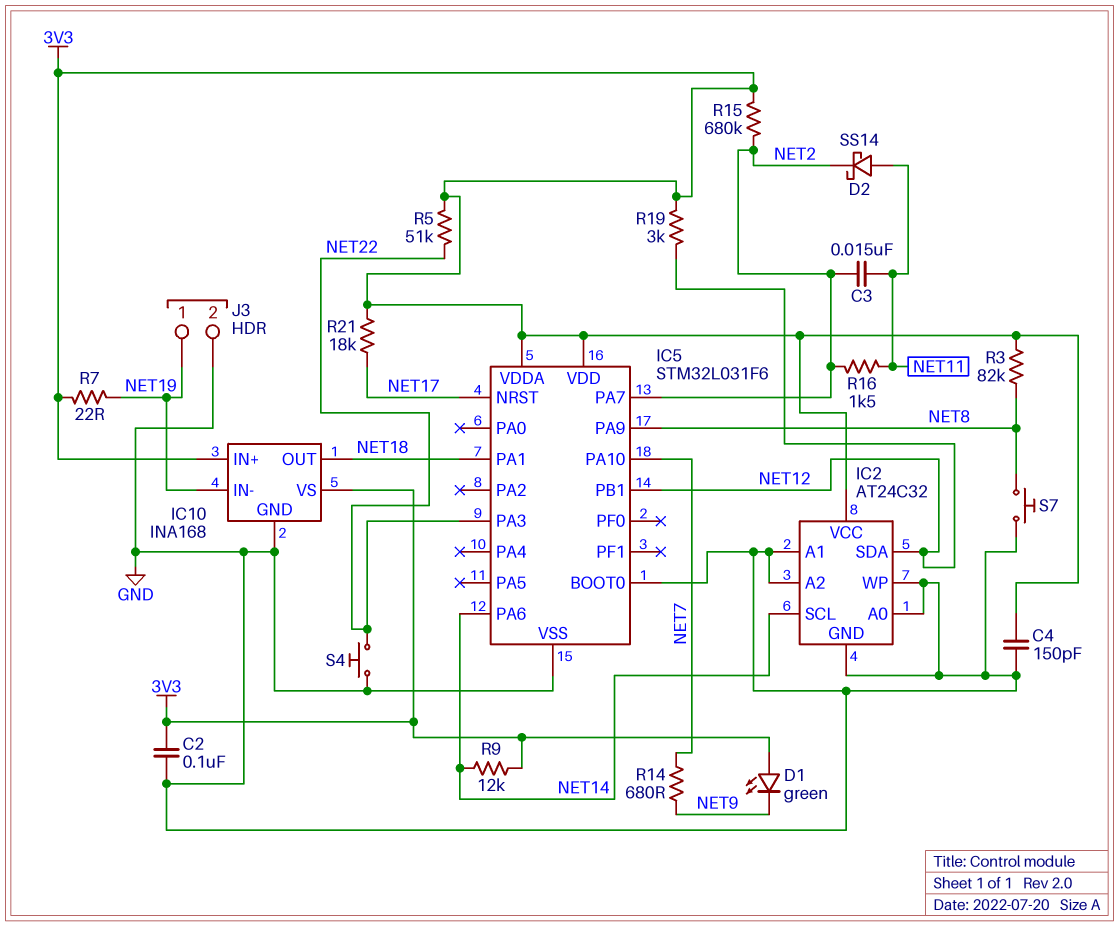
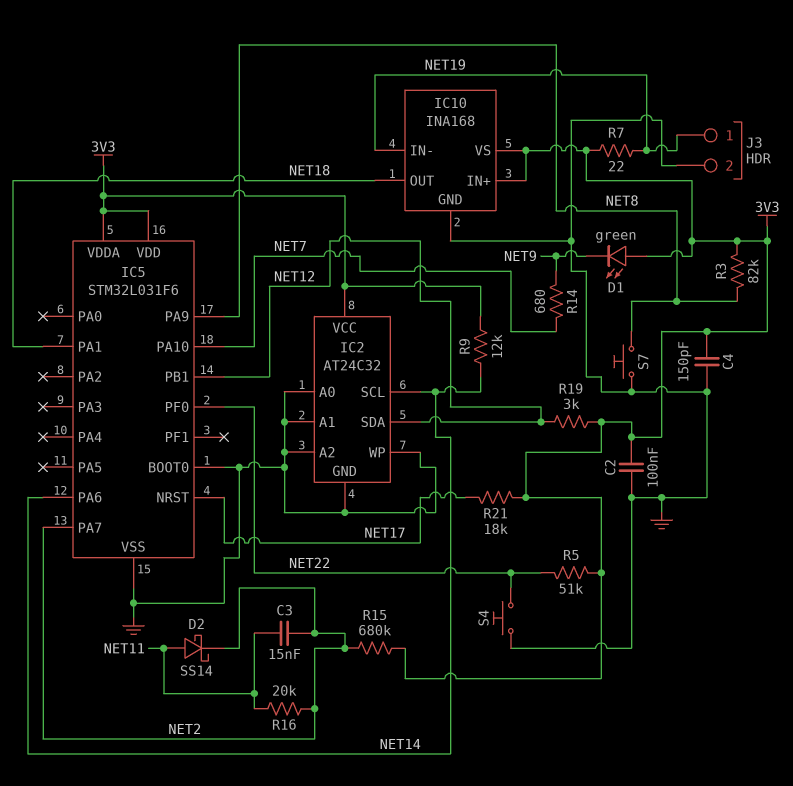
IC5 pin PA3: NET22 -> none
IC5 pin PF0: none -> NET22
R16: 1.5k (NET2, NET11) -> 20k (NET2, NET11)

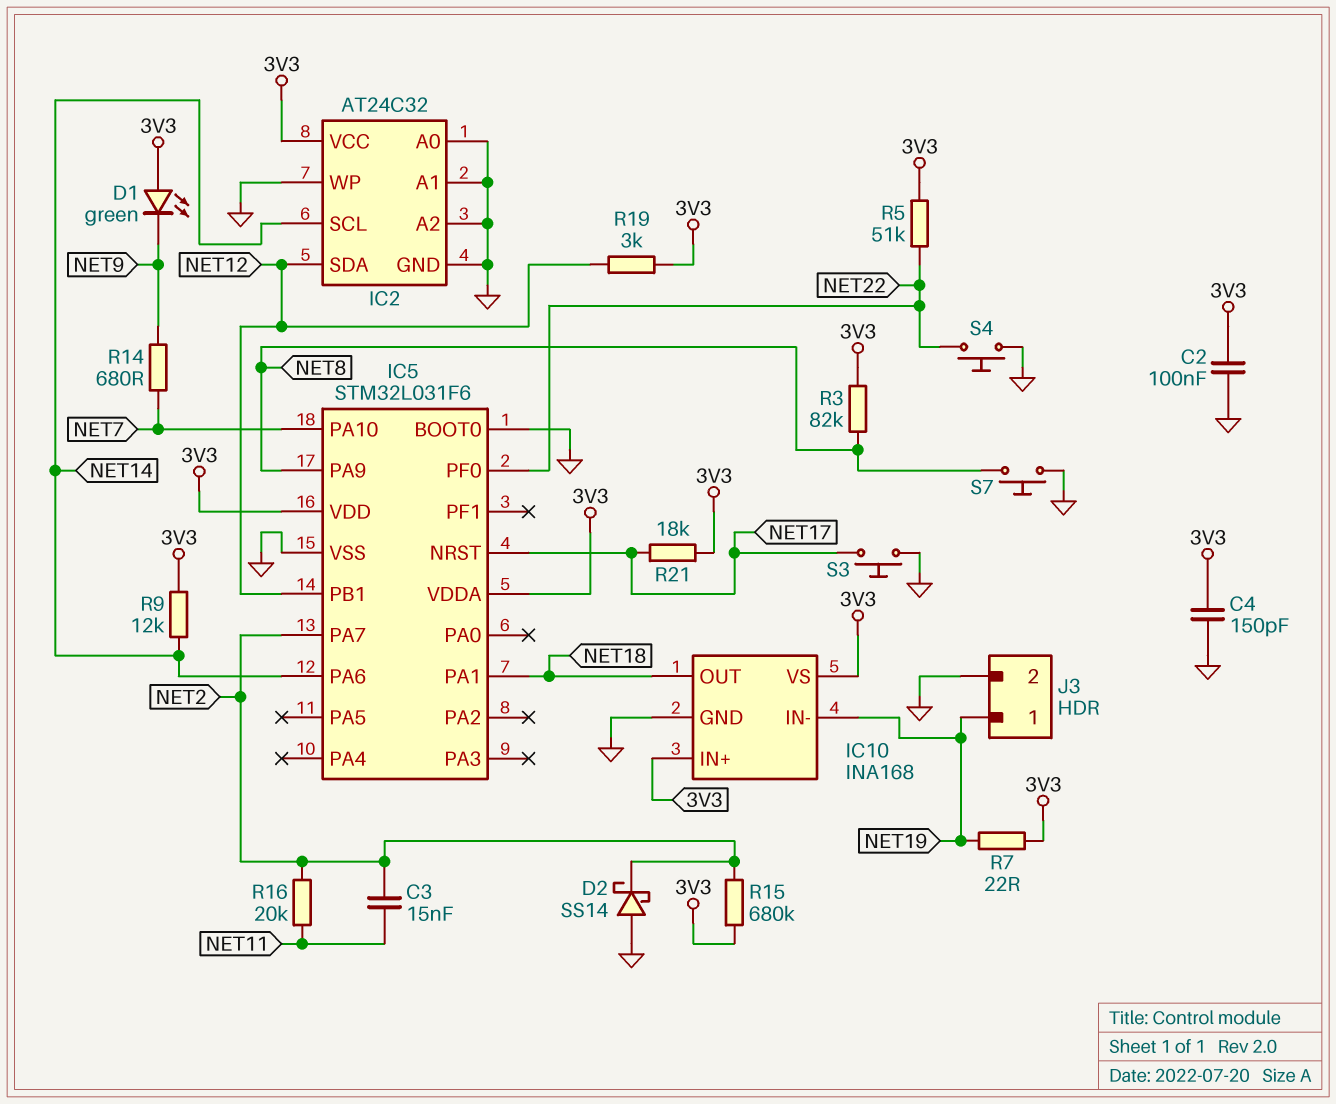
D2: schottky SS14 (A NET11, K NET2) -> schottky SS14 (A GND, K NET2)
S3: none -> button (GND, NET17)

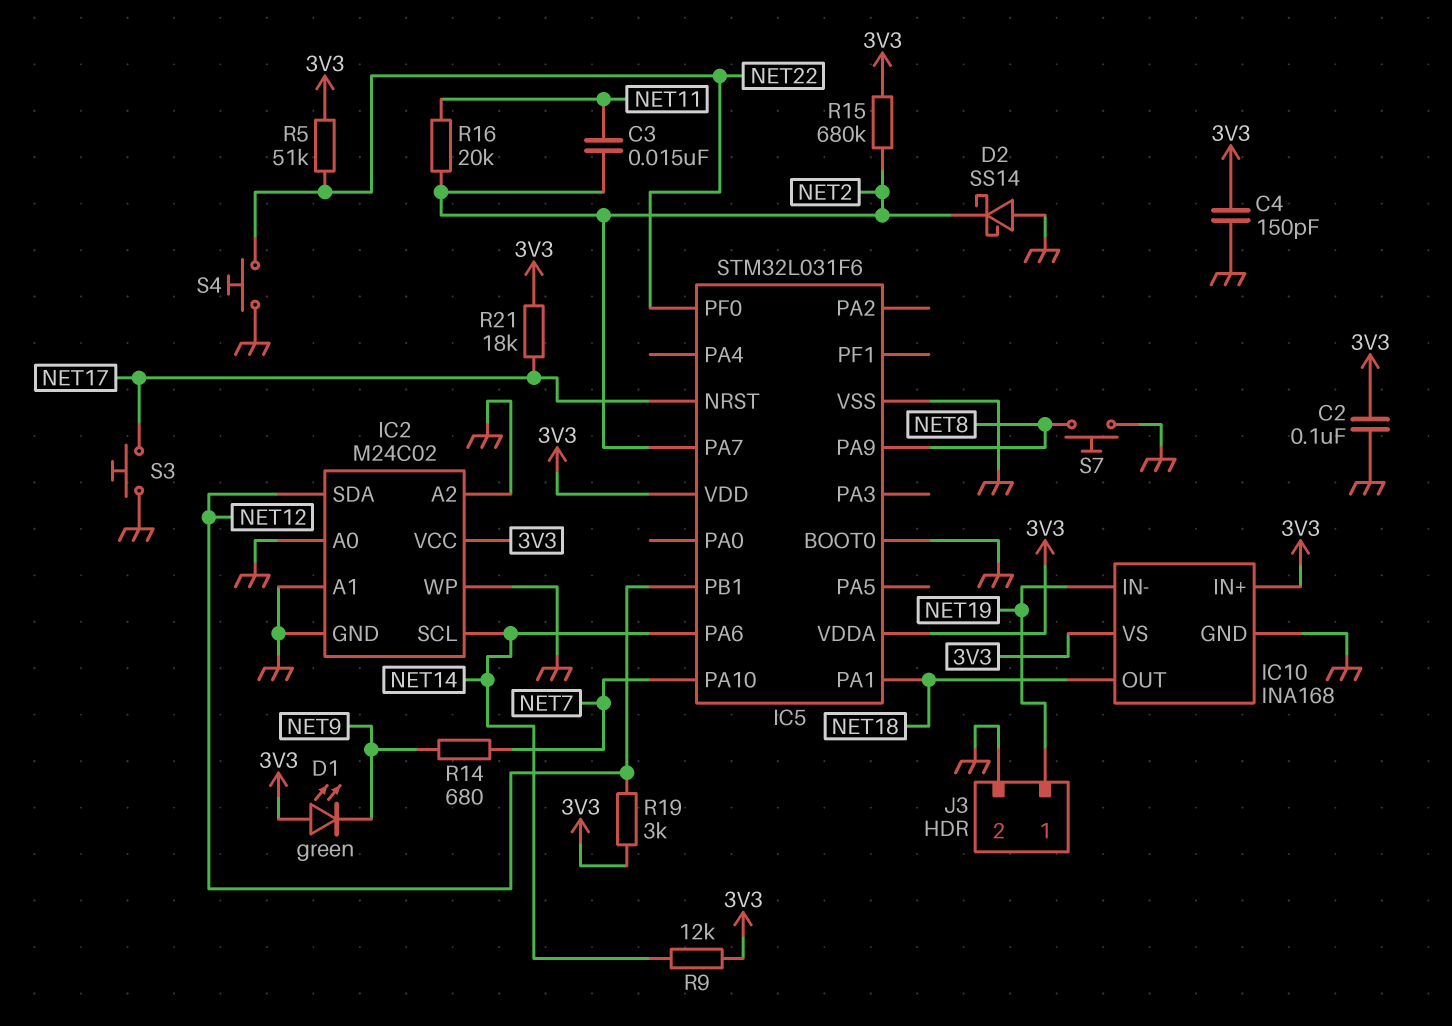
IC2: AT24C32 -> M24C02
R3: 82k (3V3, NET8) -> none
R7: 22 (3V3, NET19) -> none

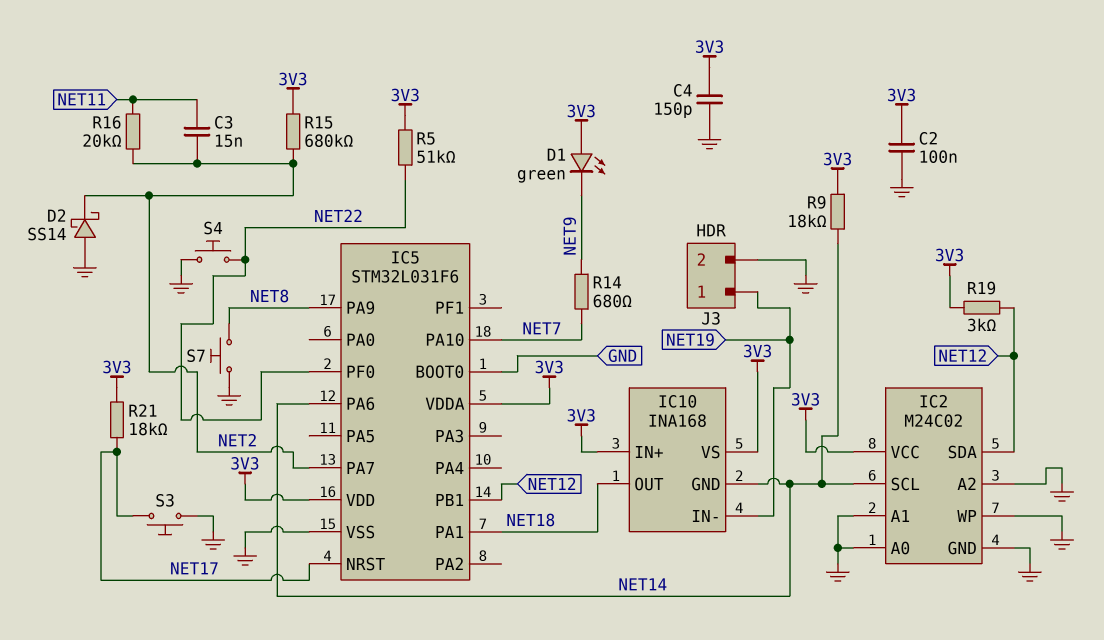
IC10 pin GND: GND -> NET14
R9: 12k (3V3, NET14) -> 18k (3V3, NET14)

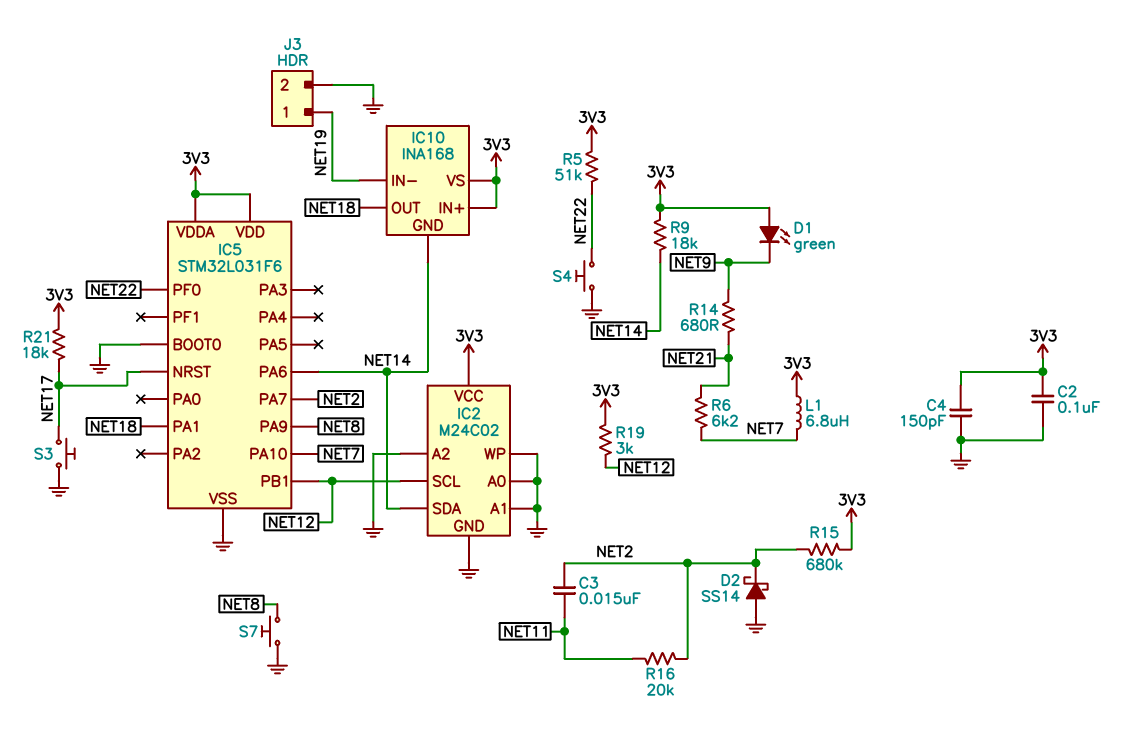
IC2 pin SCL: NET14 -> NET12
IC2 pin SDA: NET12 -> NET14
L1: none -> 6.8uH (3V3, NET7)
R6: none -> 6.2k (NET7, NET21)
R14: 680 (NET7, NET9) -> 680 (NET9, NET21)

